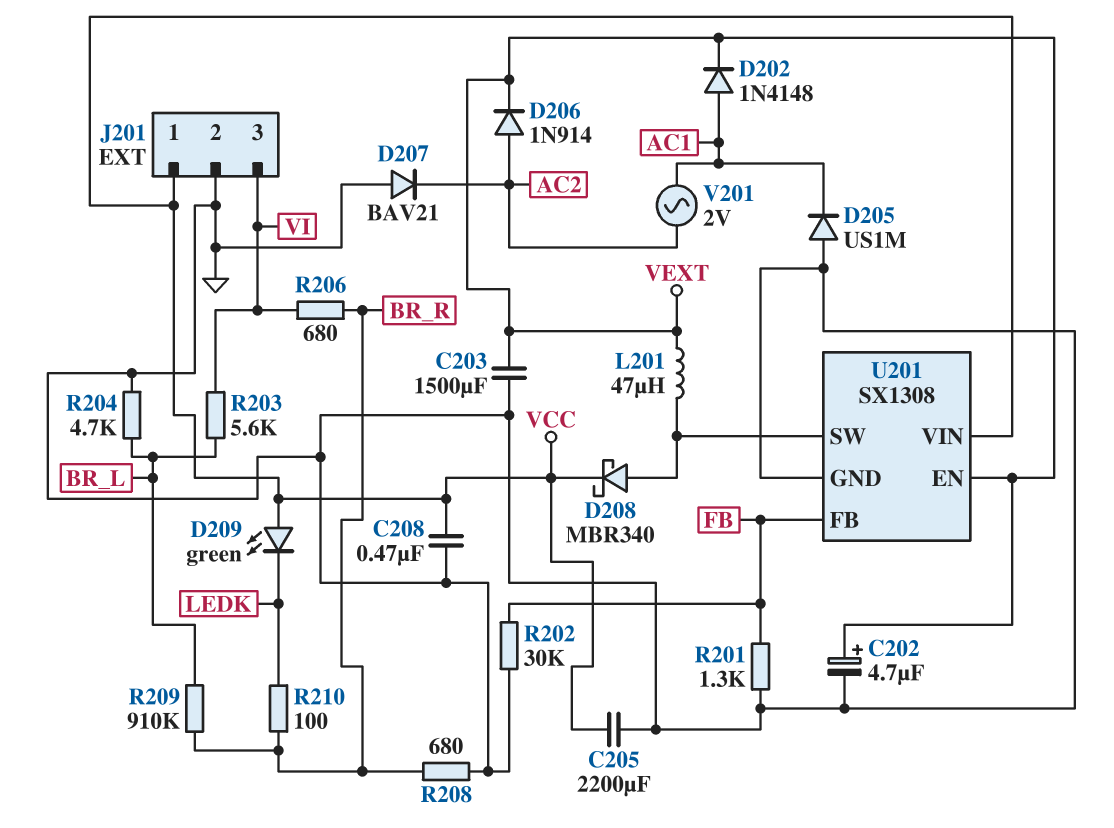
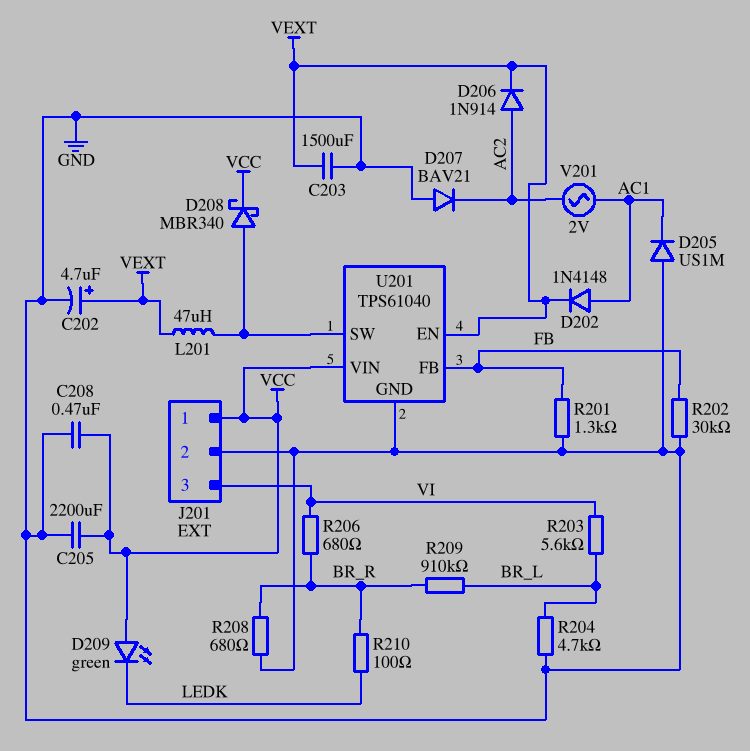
U201: SX1308 -> TPS61040

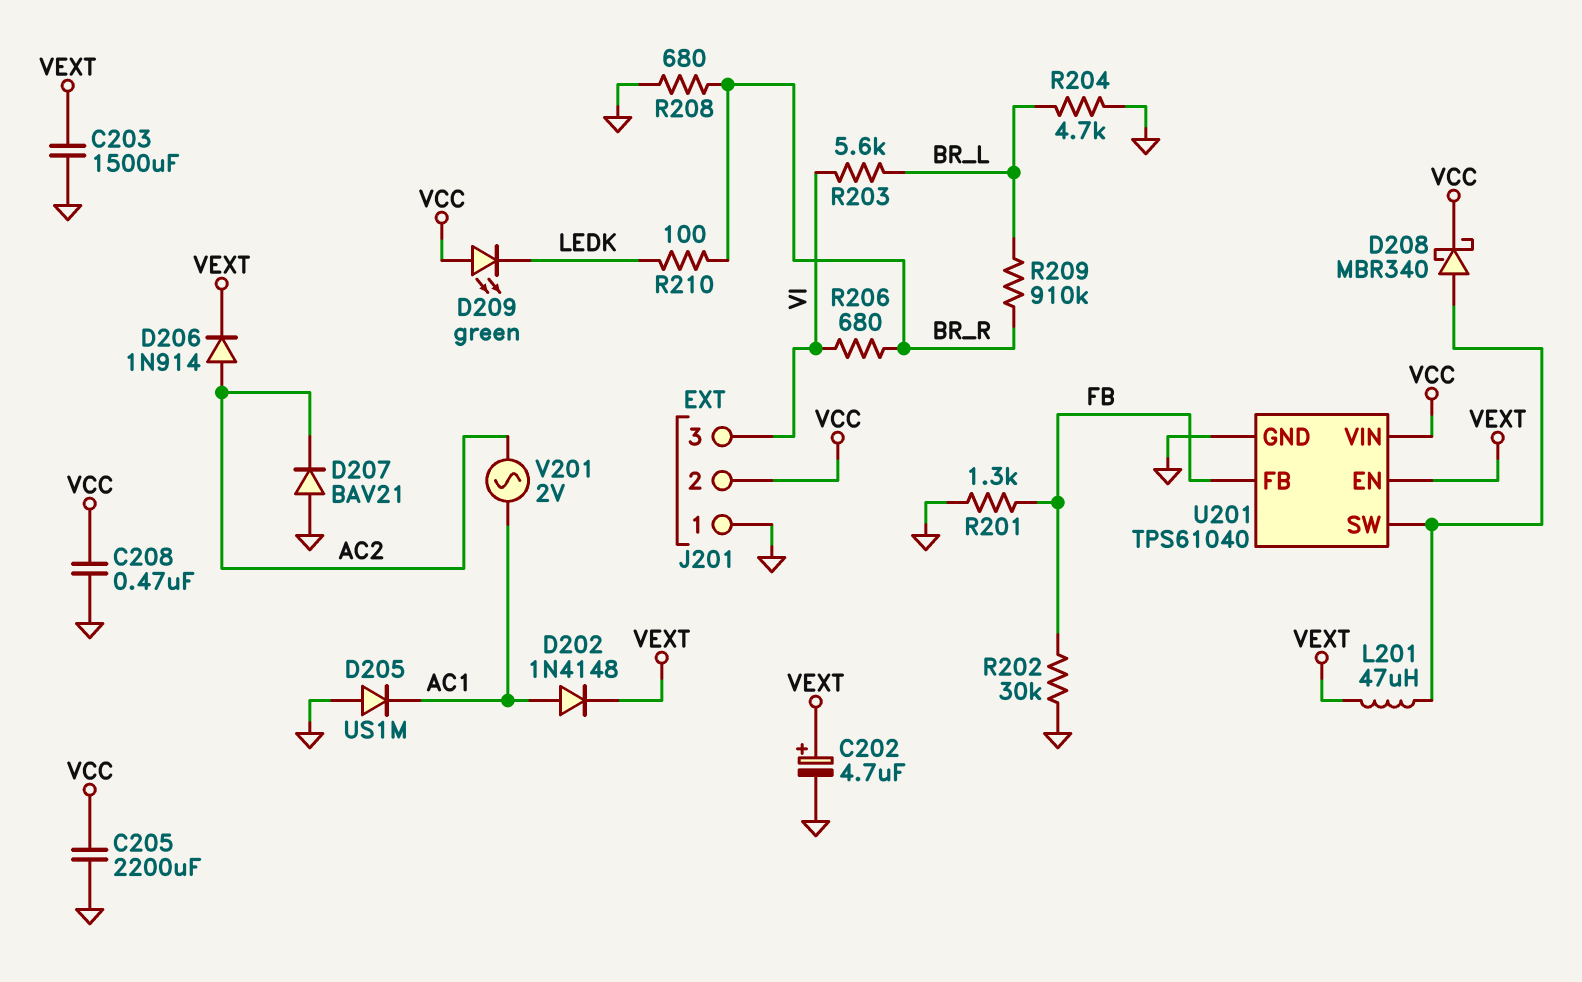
J201 pin 1: VCC -> GND
J201 pin 2: GND -> VCC

